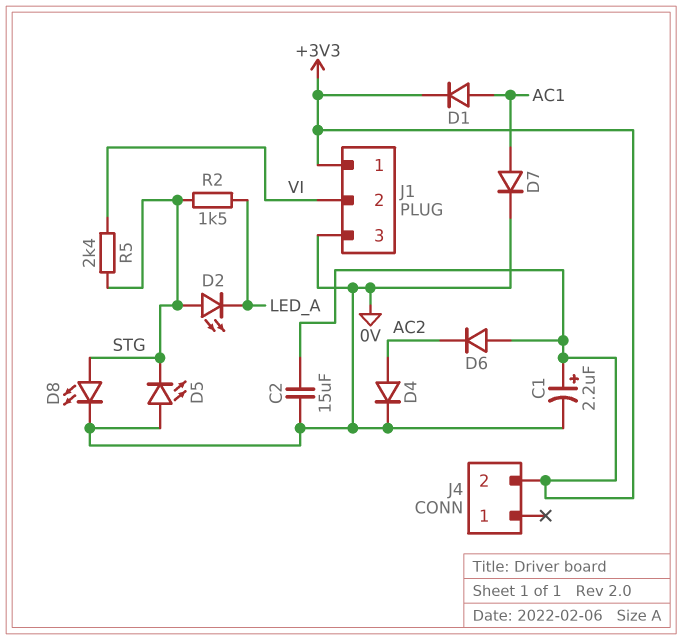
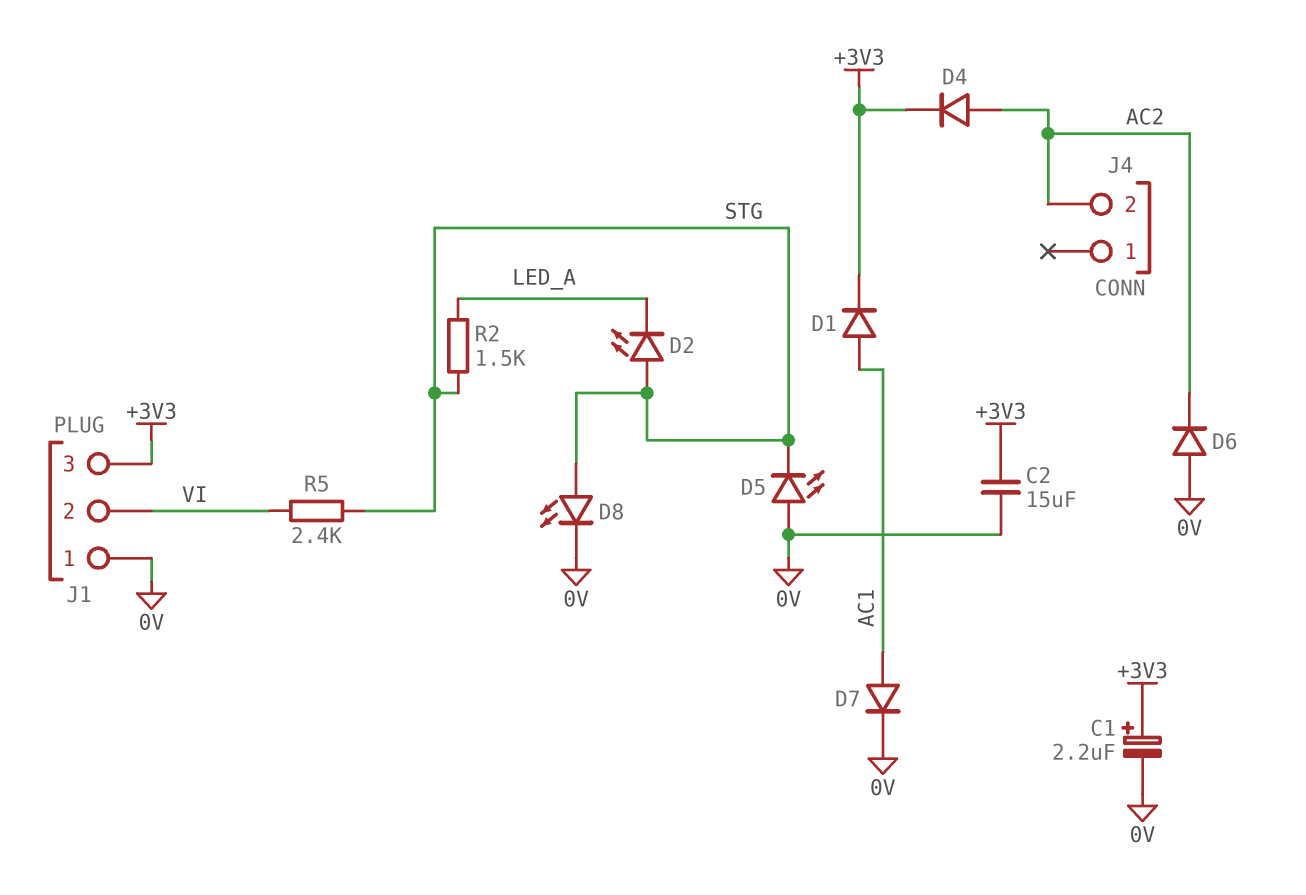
D4: diode (A AC2, K 0V) -> diode (A AC2, K +3V3)
D6: diode (A +3V3, K AC2) -> diode (A 0V, K AC2)
J1 pin 1: +3V3 -> 0V
J1 pin 3: 0V -> +3V3
J4 pin 2: +3V3 -> AC2

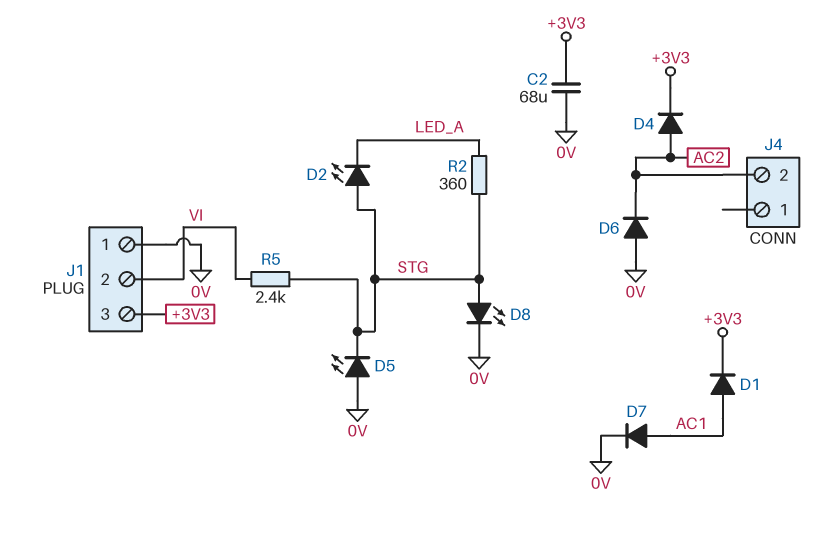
C1: 2.2uF (plus +3V3, minus 0V) -> none
C2: 15uF (+3V3, 0V) -> 68uF (+3V3, 0V)
R2: 1.5k (LED_A, STG) -> 360 (LED_A, STG)

